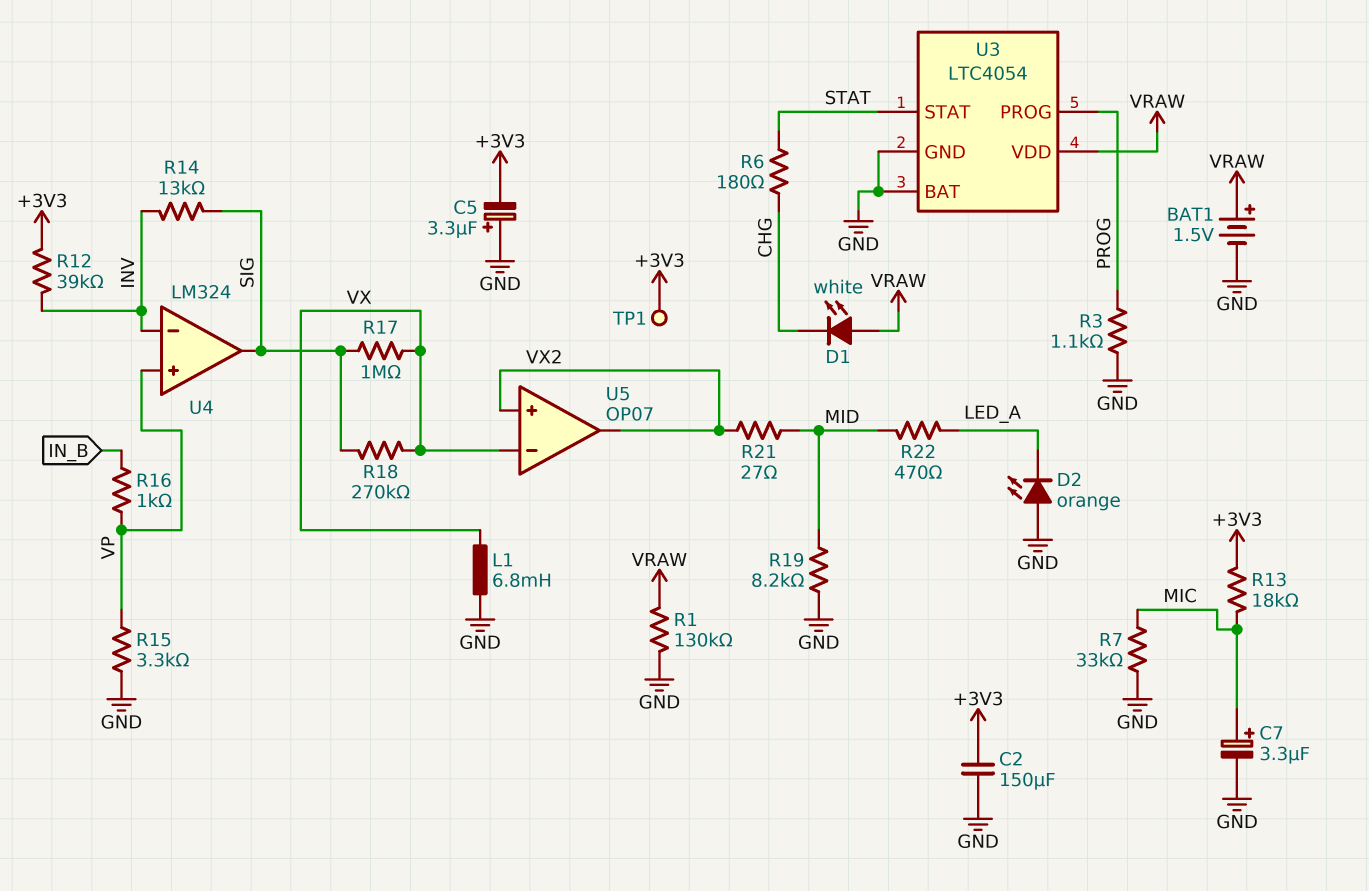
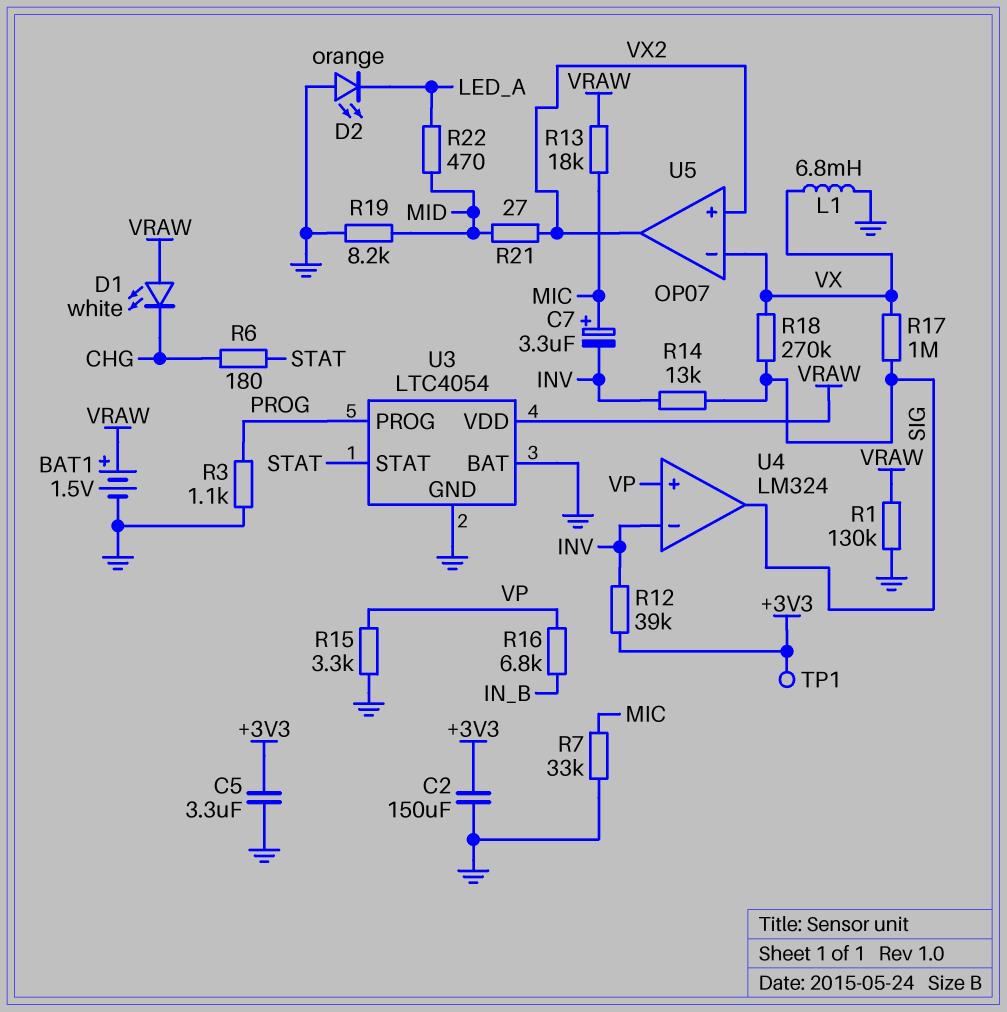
C5: 3.3uF (plus GND, minus +3V3) -> 3.3uF (+3V3, GND)
C7: 3.3uF (plus MIC, minus GND) -> 3.3uF (plus MIC, minus INV)
R13: 18k (+3V3, MIC) -> 18k (MIC, VRAW)
R16: 1k (IN_B, VP) -> 6.8k (IN_B, VP)

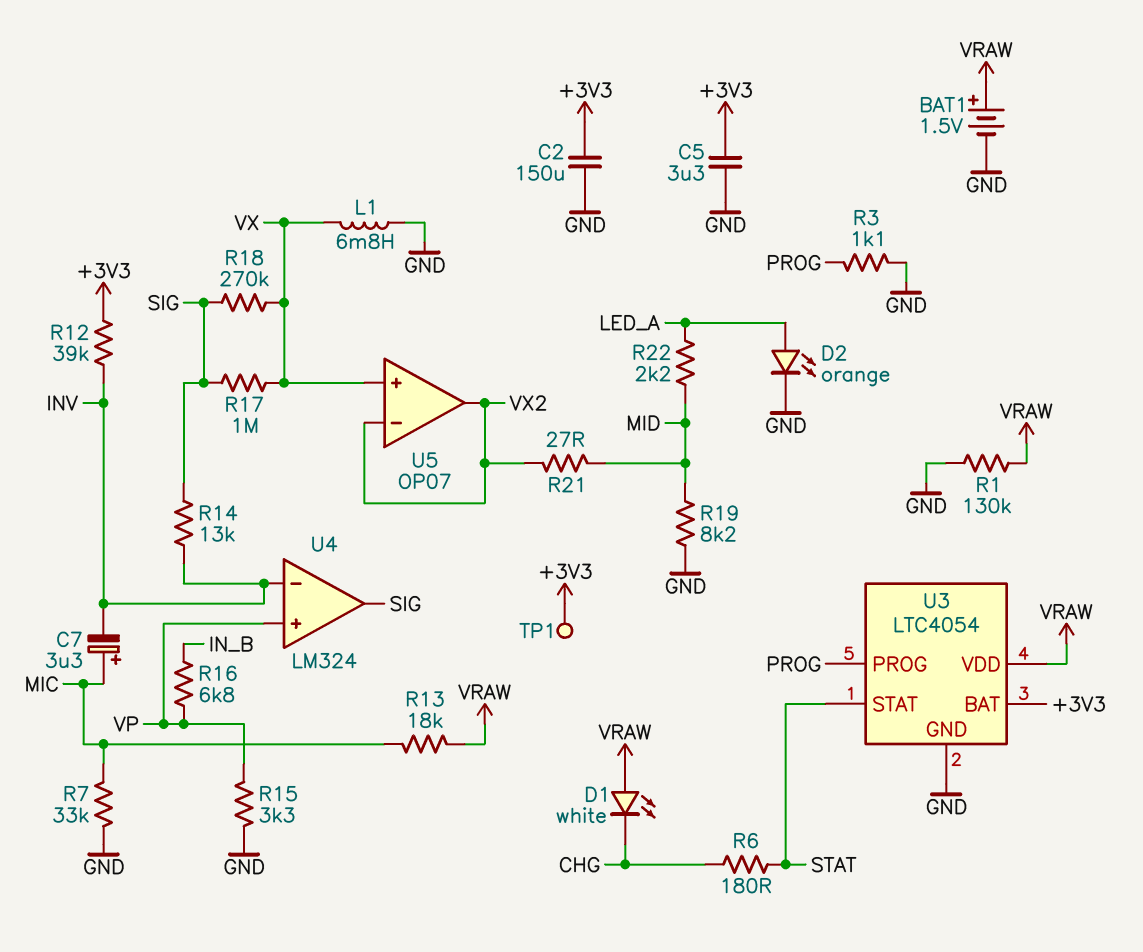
D2: LED orange (A GND, K LED_A) -> LED orange (A LED_A, K GND)
R22: 470 (LED_A, MID) -> 2.2k (LED_A, MID)
U3 pin BAT: GND -> +3V3
U5 pin in+: VX2 -> VX
U5 pin in-: VX -> VX2

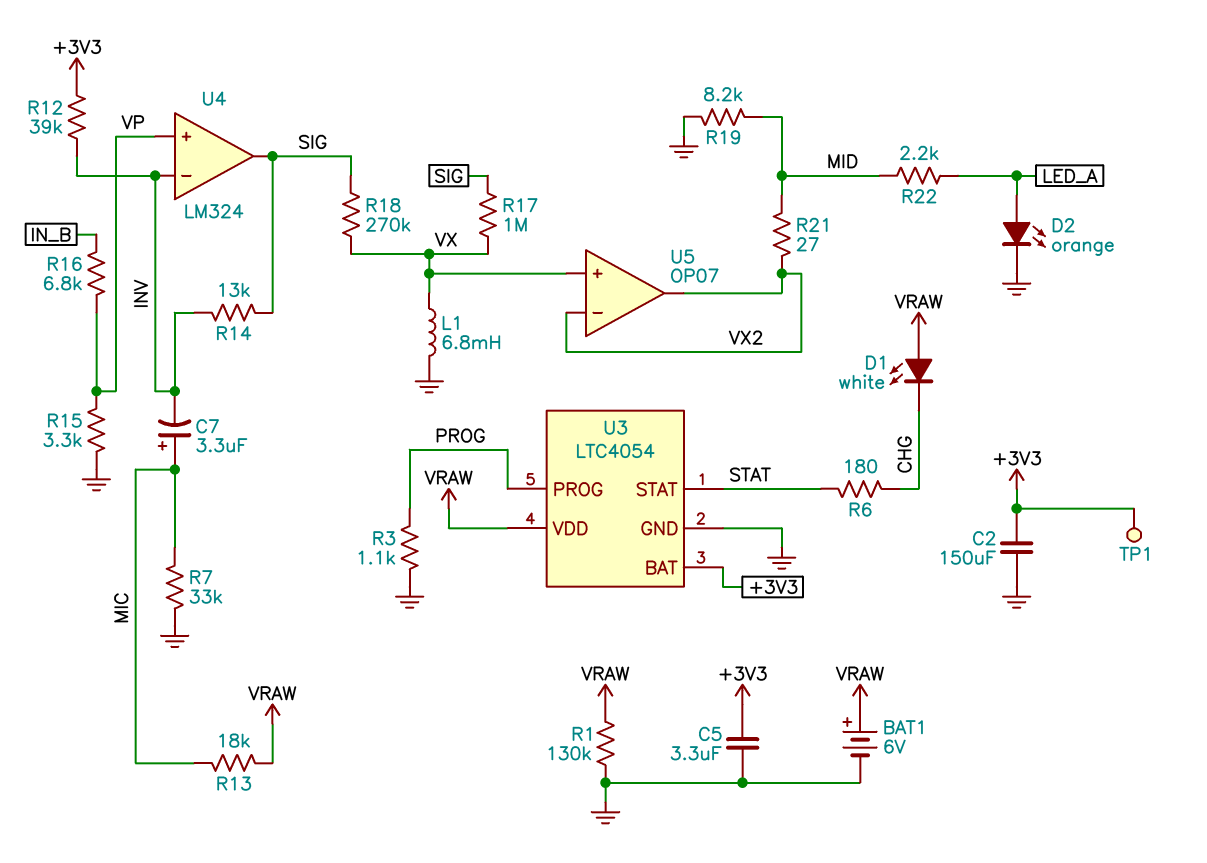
BAT1: 1.5V (plus VRAW, minus GND) -> 6V (plus VRAW, minus GND)

